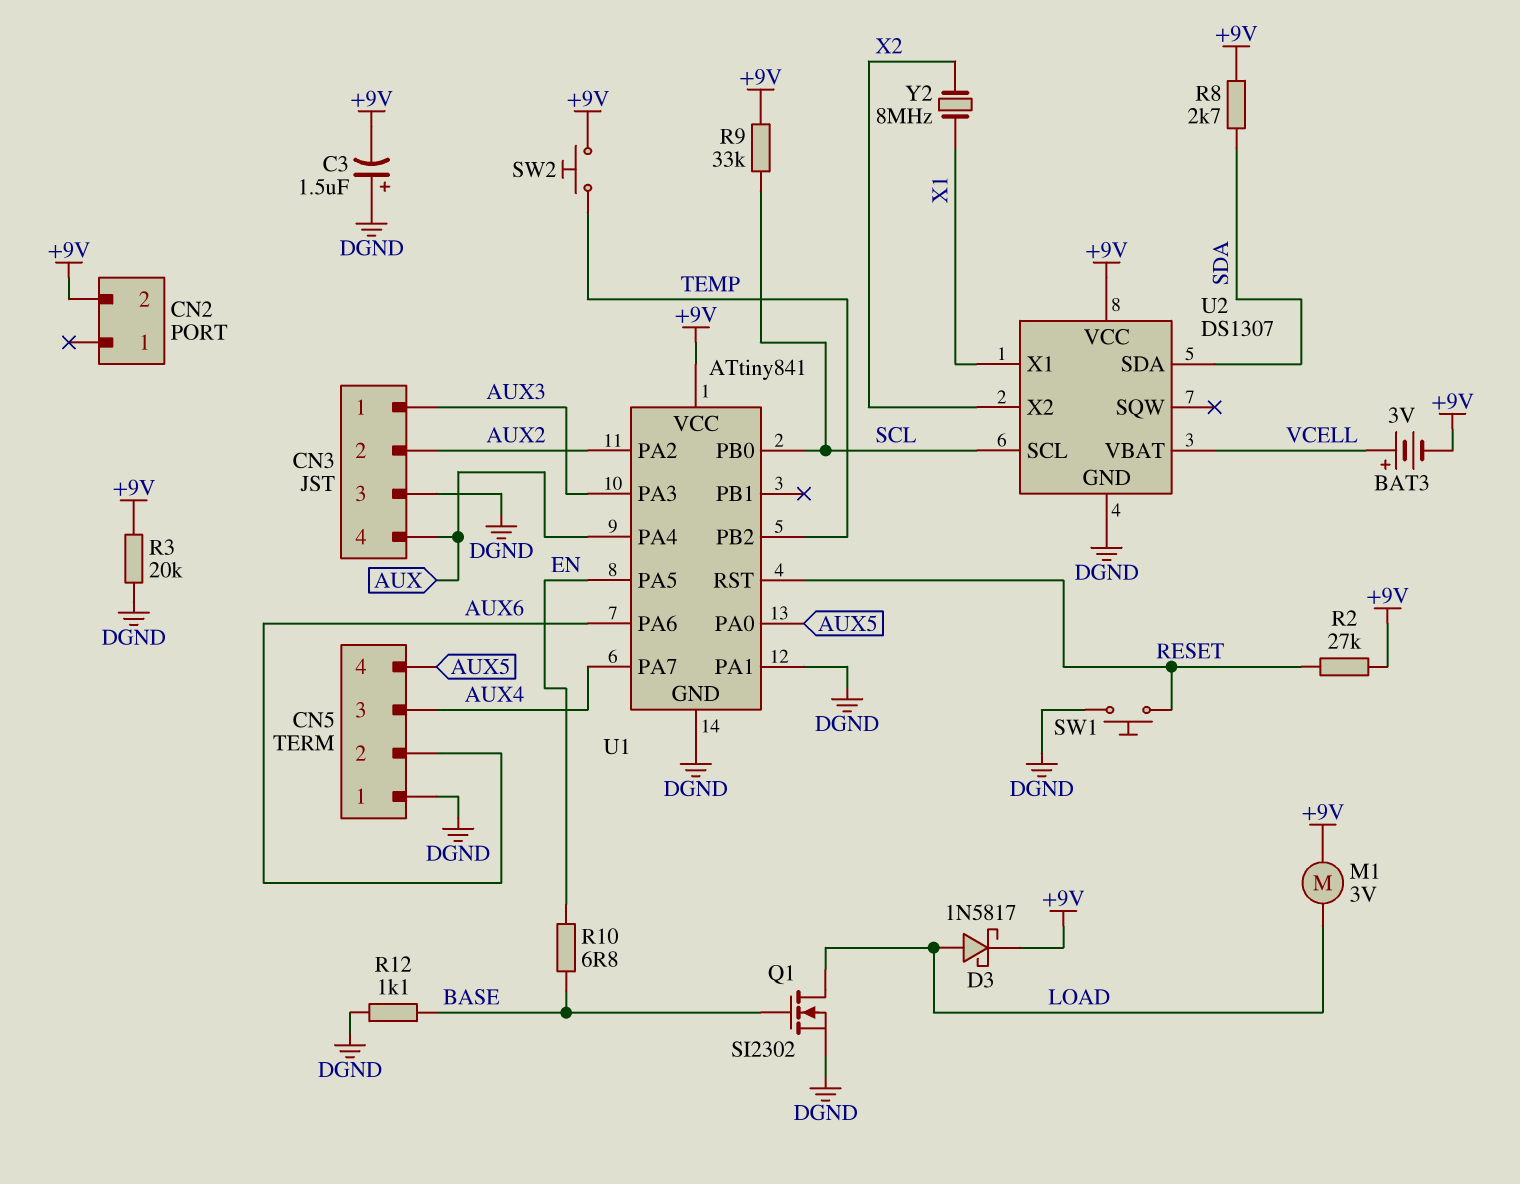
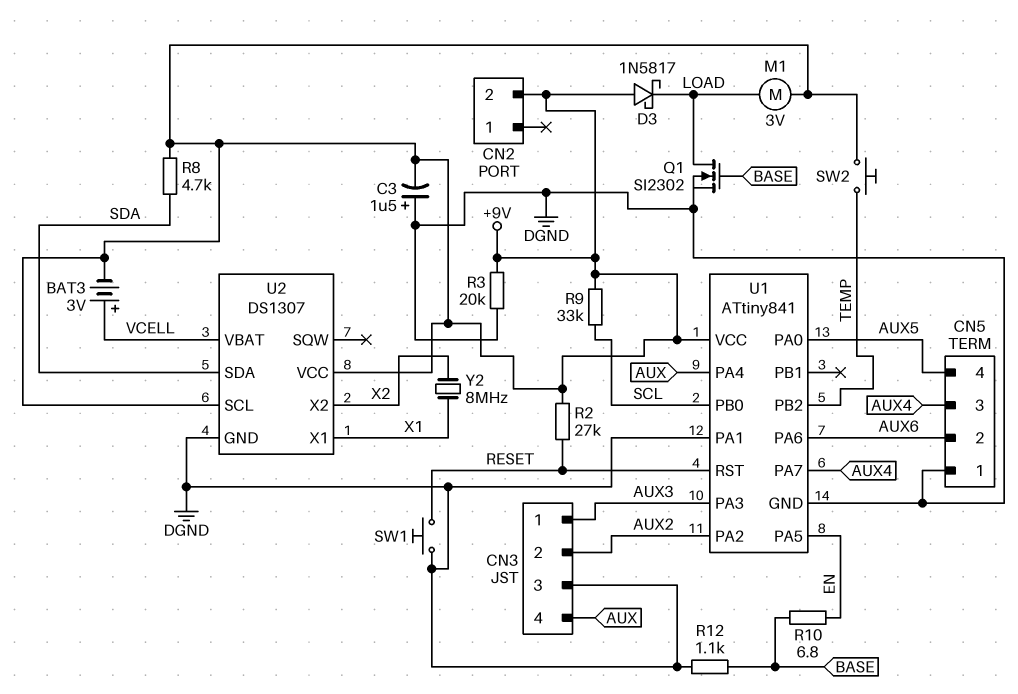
D3: schottky 1N5817 (A LOAD, K +9V) -> schottky 1N5817 (A +9V, K LOAD)
R8: 2.7k (+9V, SDA) -> 4.7k (+9V, SDA)
U2 pin SCL: SCL -> +9V

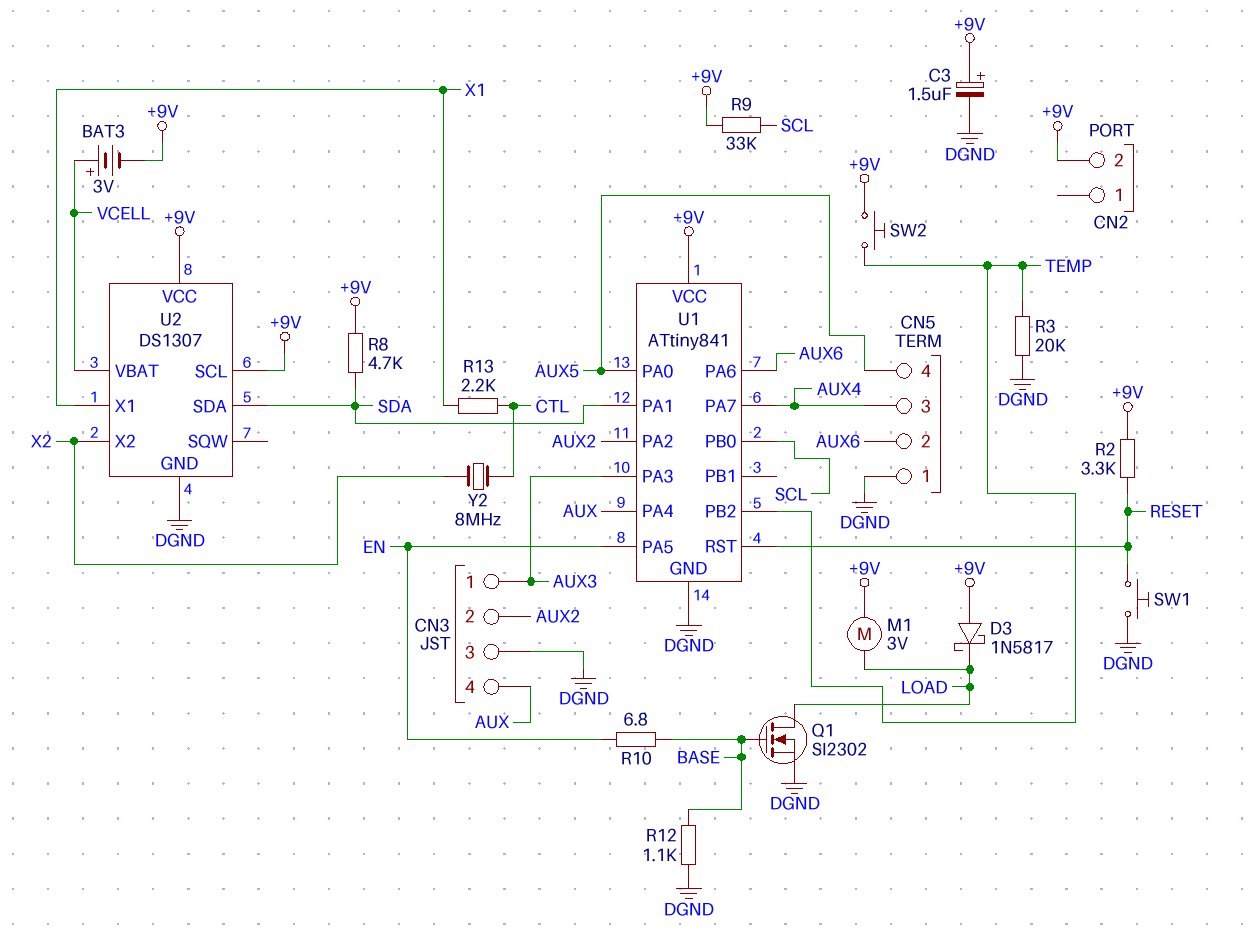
C3: 1.5uF (plus DGND, minus +9V) -> 1.5uF (plus +9V, minus DGND)
R2: 27k (+9V, RESET) -> 3.3k (+9V, RESET)
R3: 20k (+9V, DGND) -> 20k (DGND, TEMP)
R13: none -> 2.2k (CTL, X1)
U1 pin PA1: DGND -> SDA
Y2: 8MHz (X1, X2) -> 8MHz (CTL, X2)

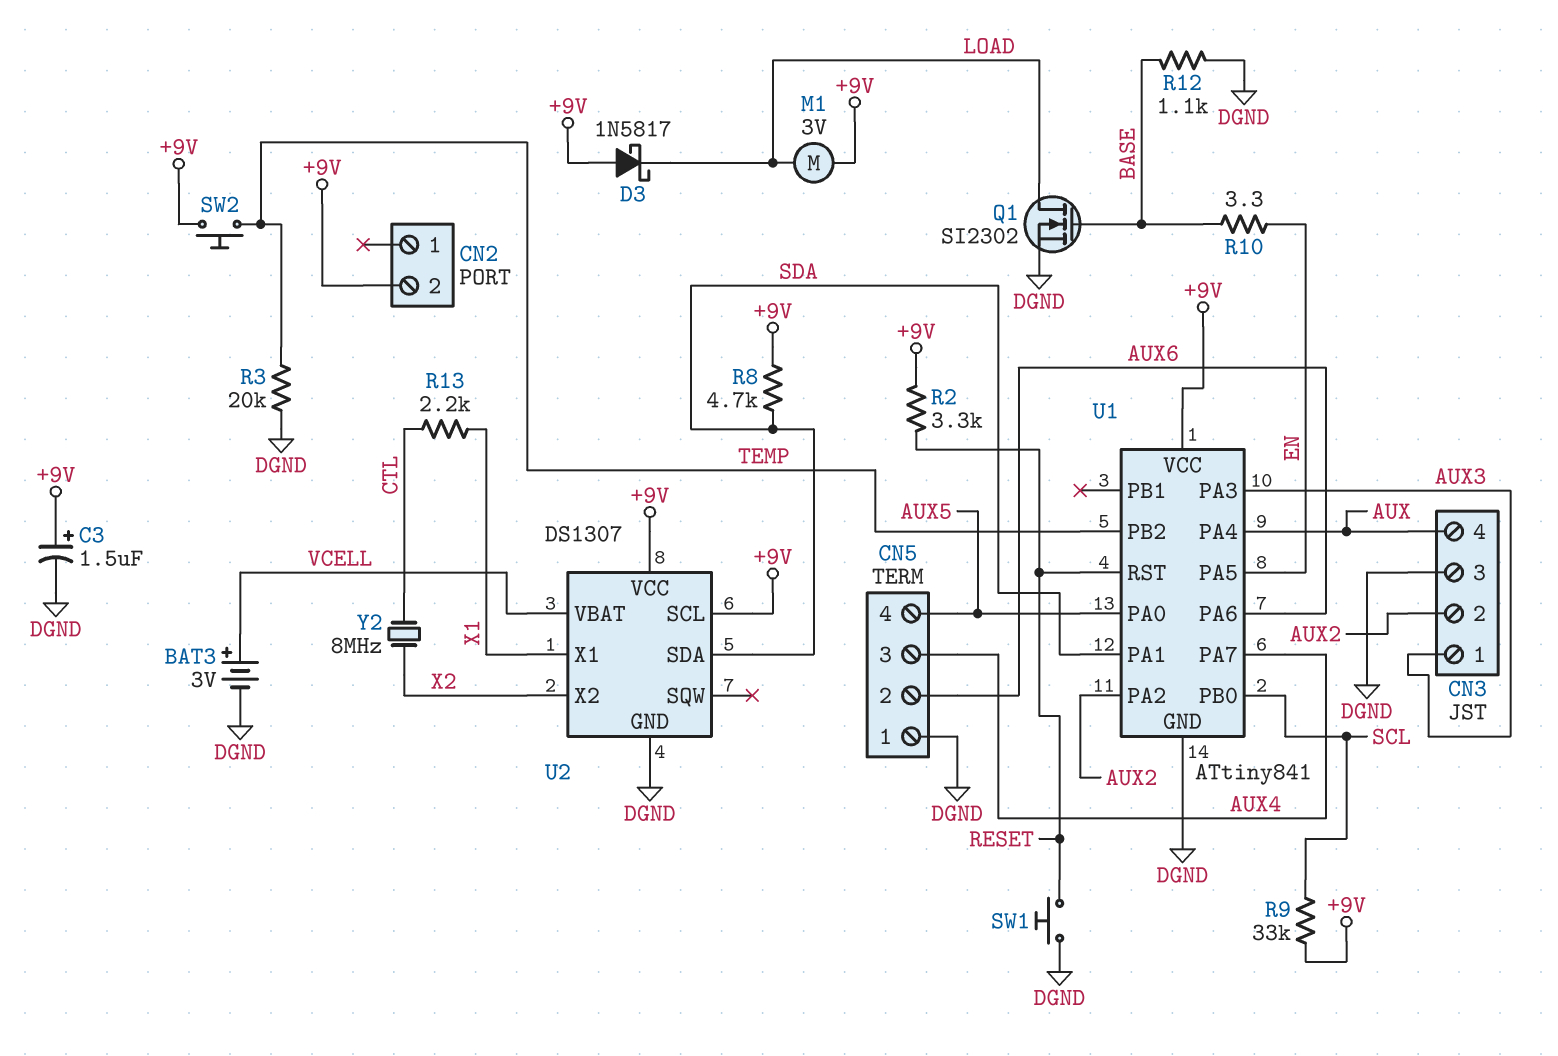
BAT3: 3V (plus VCELL, minus +9V) -> 3V (plus VCELL, minus DGND)
R10: 6.8 (BASE, EN) -> 3.3 (BASE, EN)

